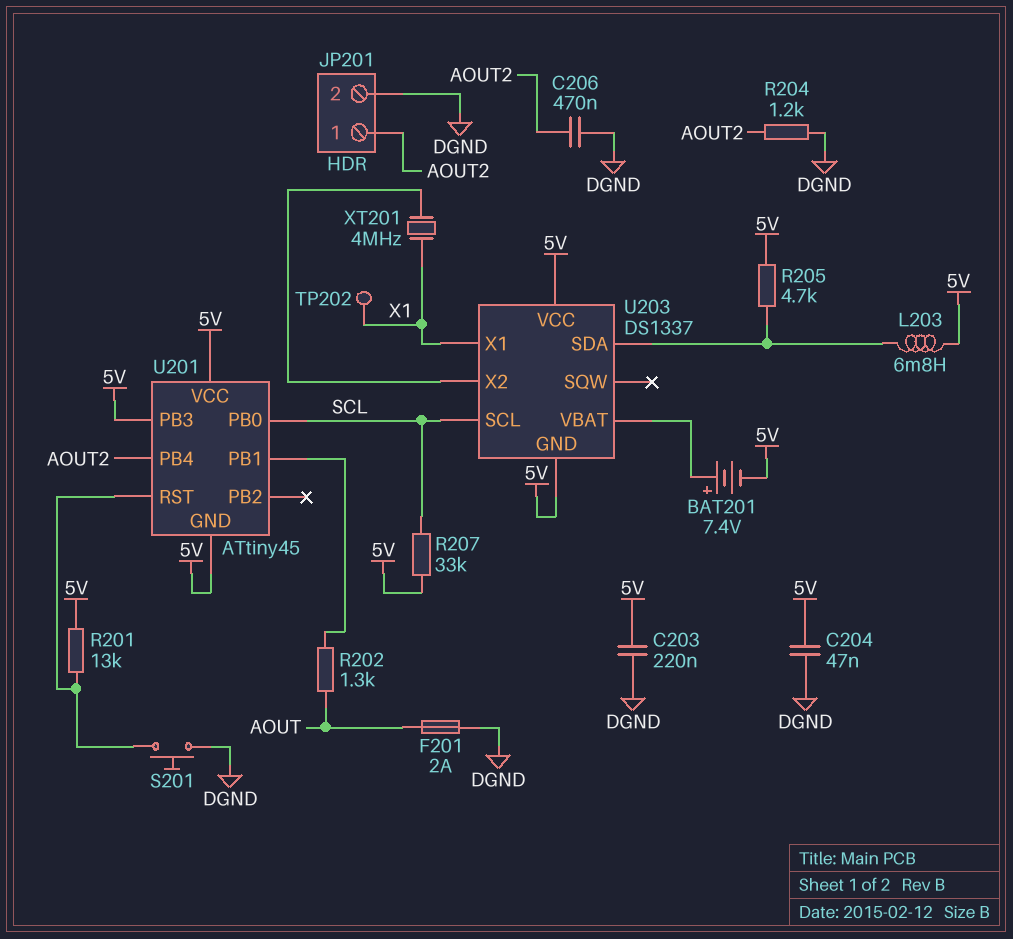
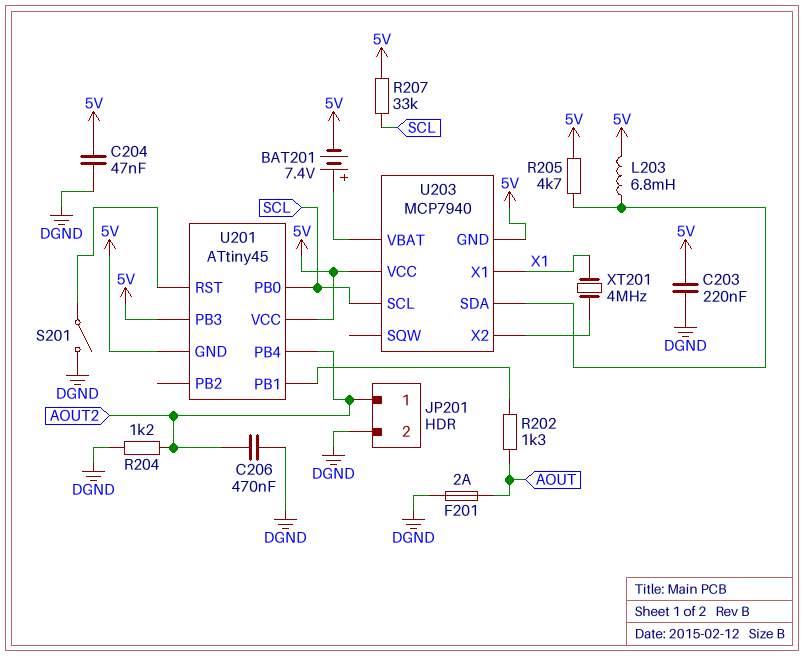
R201: 13k (5V, U201/RST) -> none
S201: button (DGND, U201/RST) -> switch (DGND, U201/RST)
TP202: test point (X1) -> none
U203: DS1337 -> MCP7940

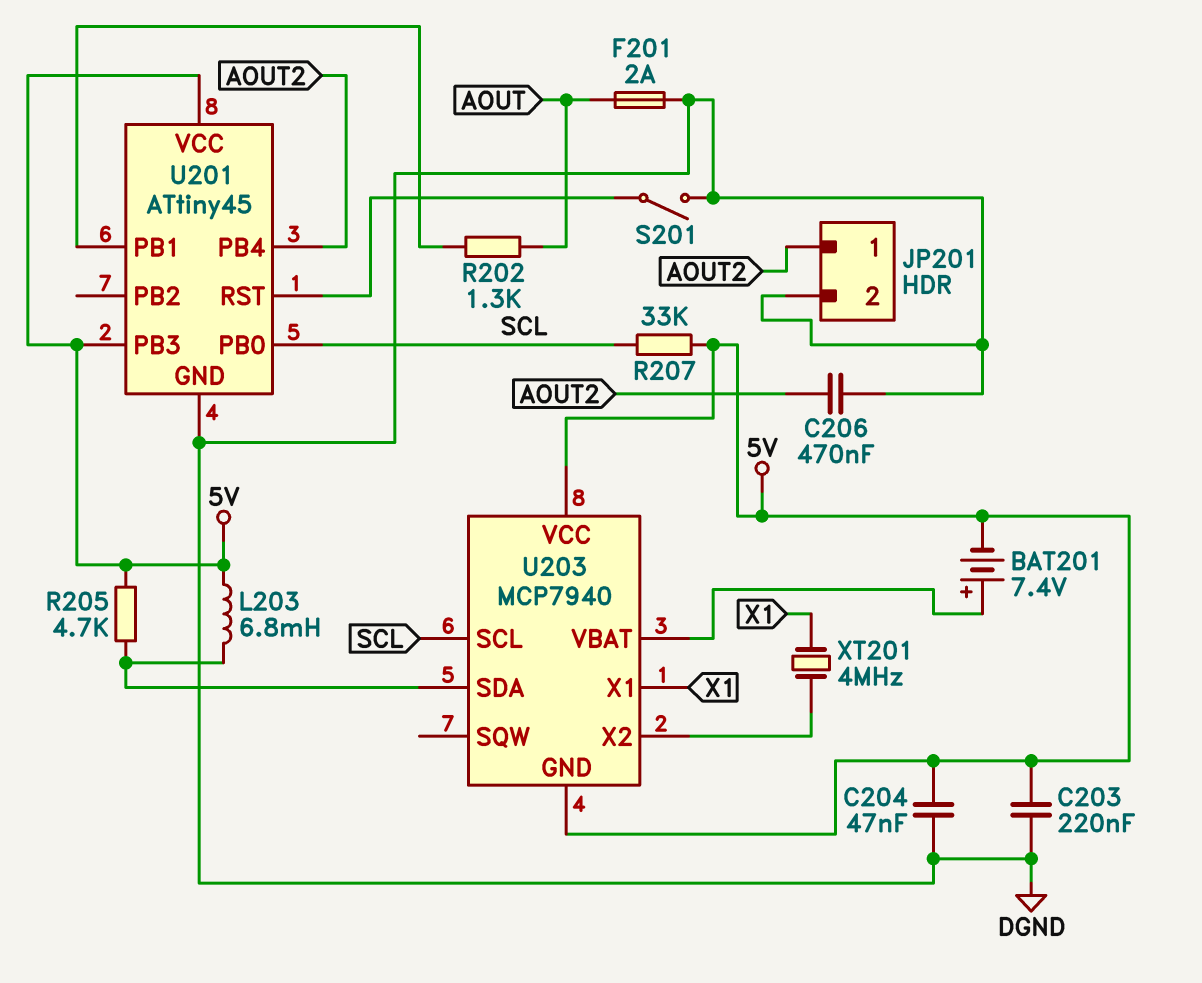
R204: 1.2k (AOUT2, DGND) -> none
U201 pin GND: 5V -> DGND

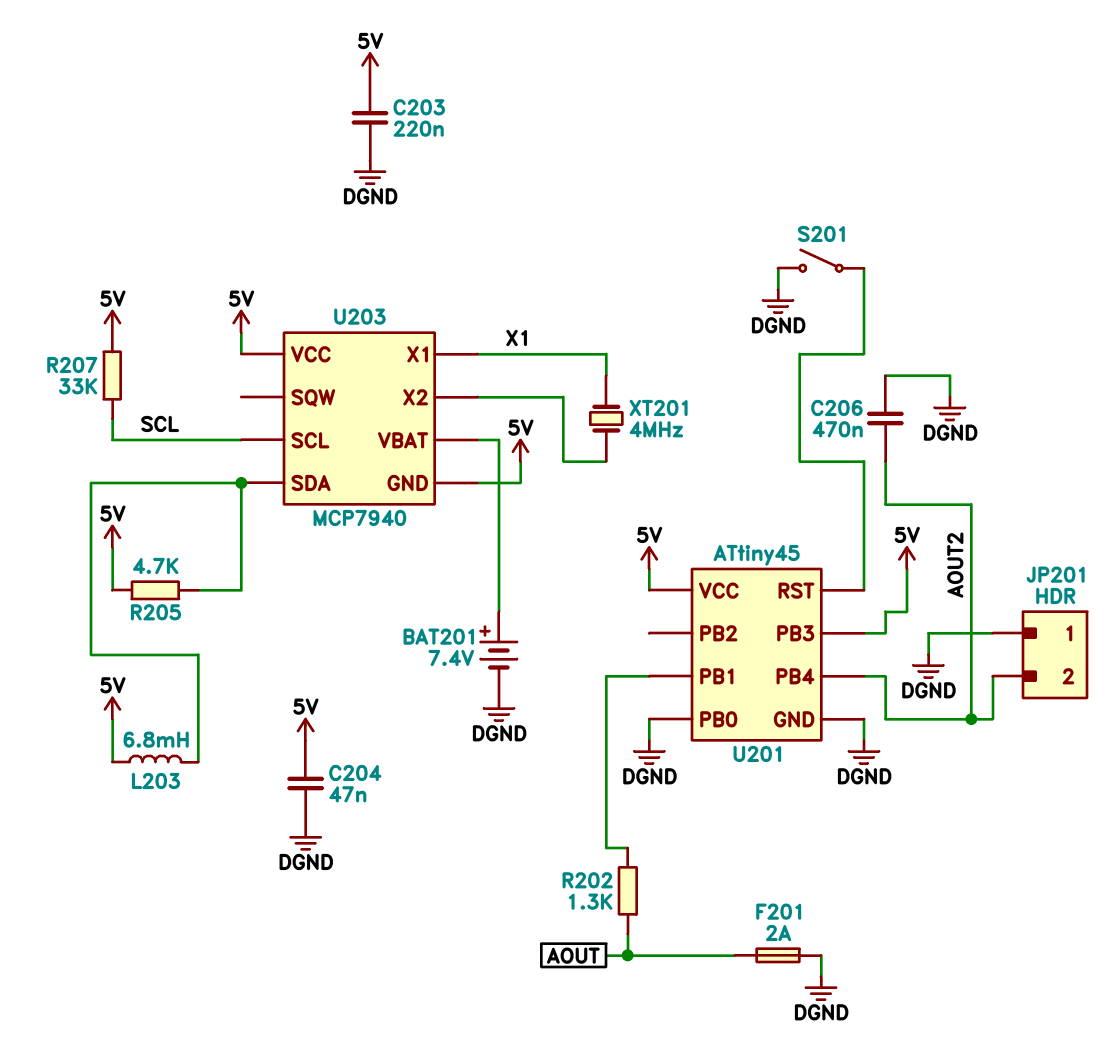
BAT201: 7.4V (plus U203/VBAT, minus 5V) -> 7.4V (plus U203/VBAT, minus DGND)
JP201 pin 1: AOUT2 -> DGND
JP201 pin 2: DGND -> AOUT2
U201 pin PB0: SCL -> DGND

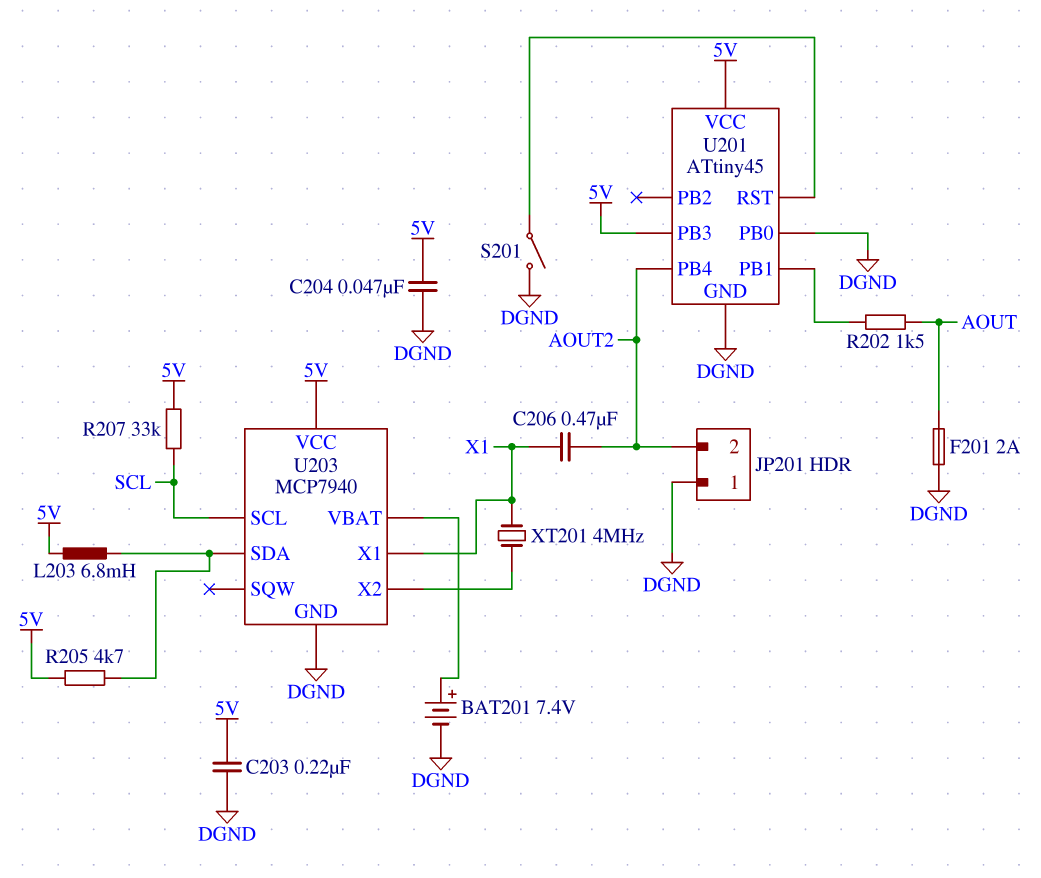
C206: 470nF (AOUT2, DGND) -> 470nF (AOUT2, X1)
R202: 1.3k (AOUT, U201/PB1) -> 1.5k (AOUT, U201/PB1)
U203 pin GND: 5V -> DGND

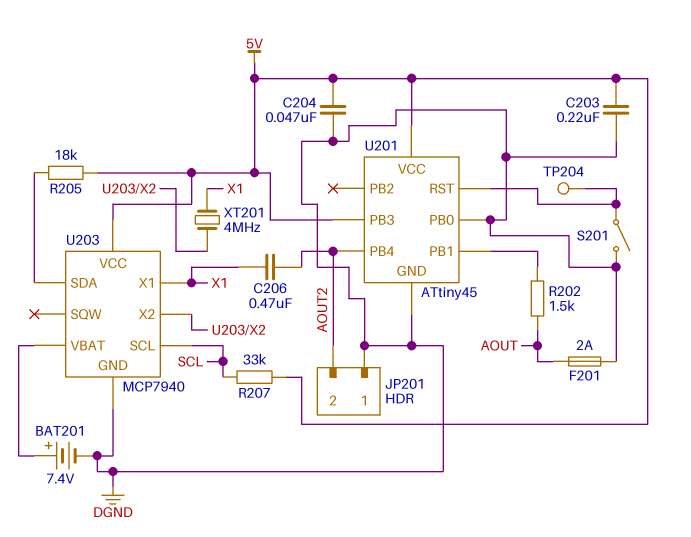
L203: 6.8mH (5V, U203/SDA) -> none
R205: 4.7k (5V, U203/SDA) -> 18k (5V, U203/SDA)
TP204: none -> test point (U201/RST)

